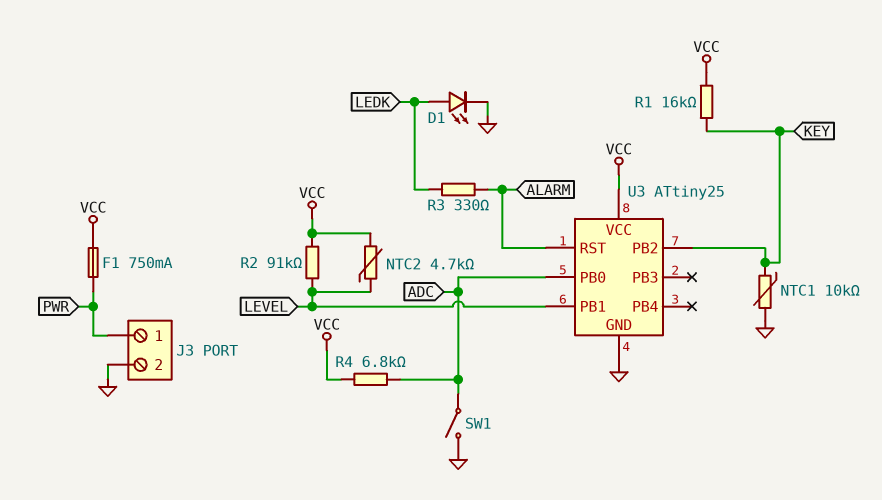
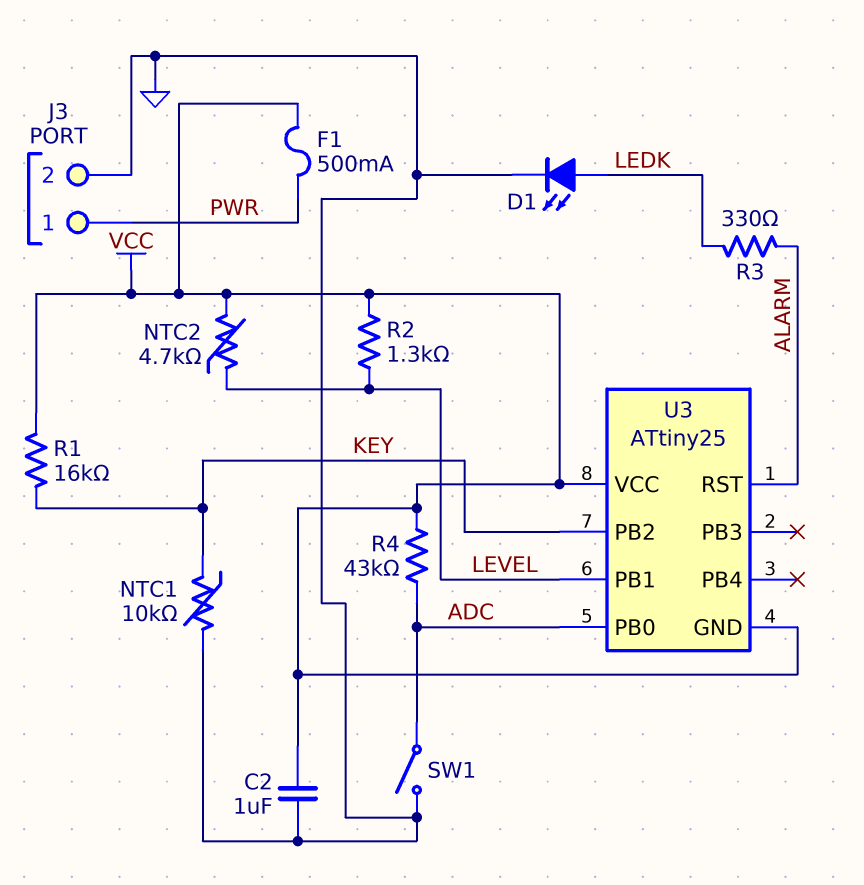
C2: none -> 1uF (GND, VCC)
F1: 750mA (PWR, VCC) -> 500mA (PWR, VCC)
R2: 91k (LEVEL, VCC) -> 1.3k (LEVEL, VCC)
R4: 6.8k (ADC, VCC) -> 43k (ADC, VCC)
U3 pin GND: GND -> VCC

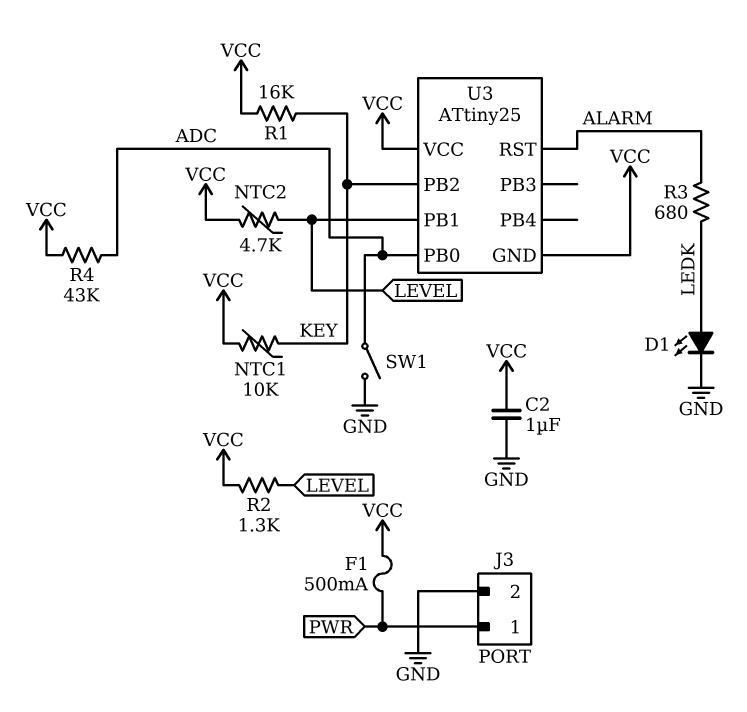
NTC1: 10k (GND, KEY) -> 10k (KEY, VCC)
R3: 330 (ALARM, LEDK) -> 680 (ALARM, LEDK)

